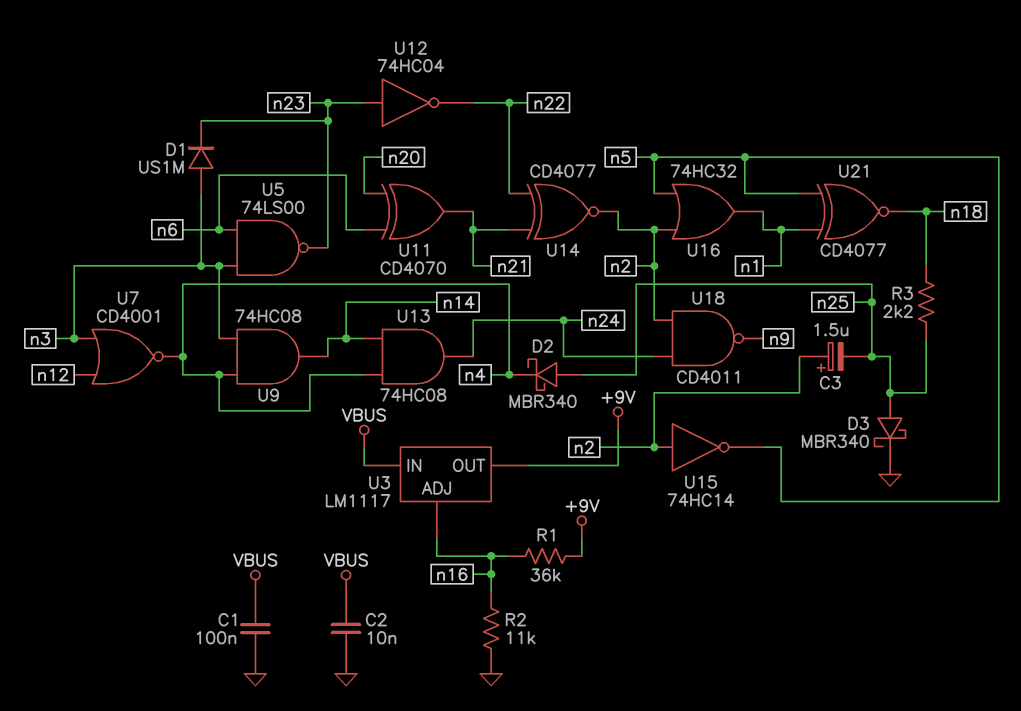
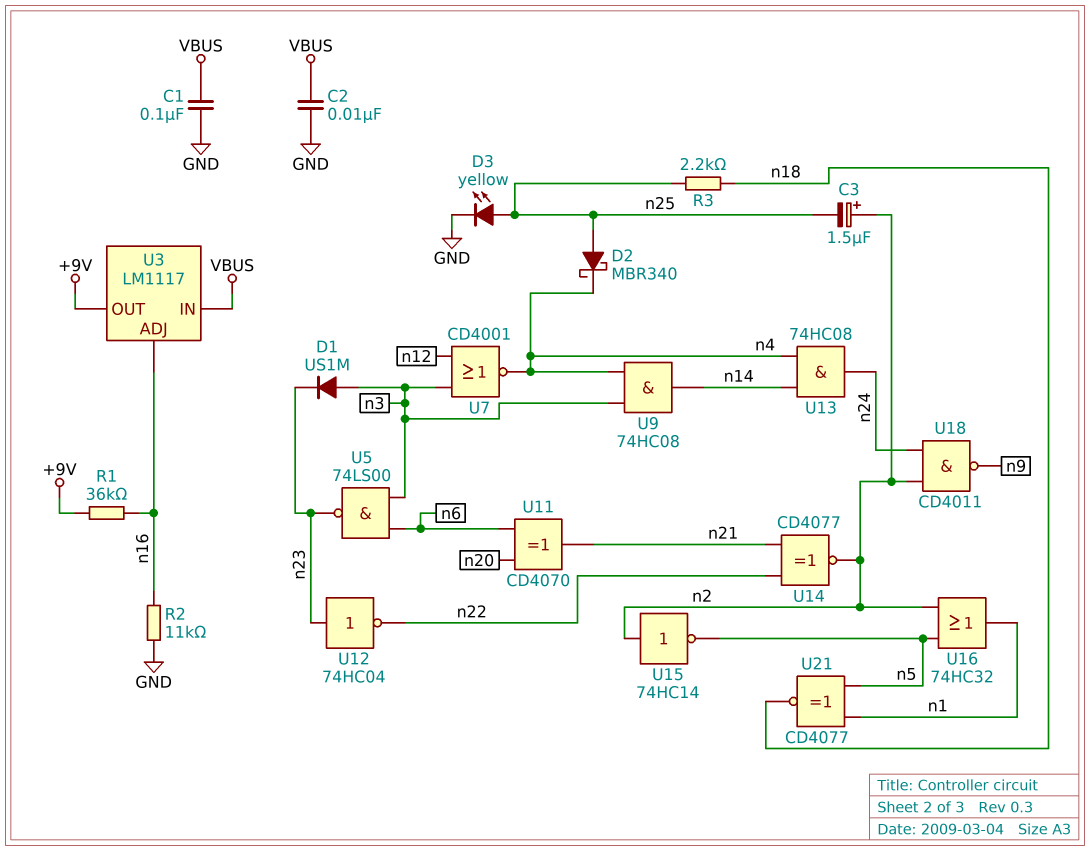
D3: schottky MBR340 (A n25, K GND) -> LED yellow (A n25, K GND)

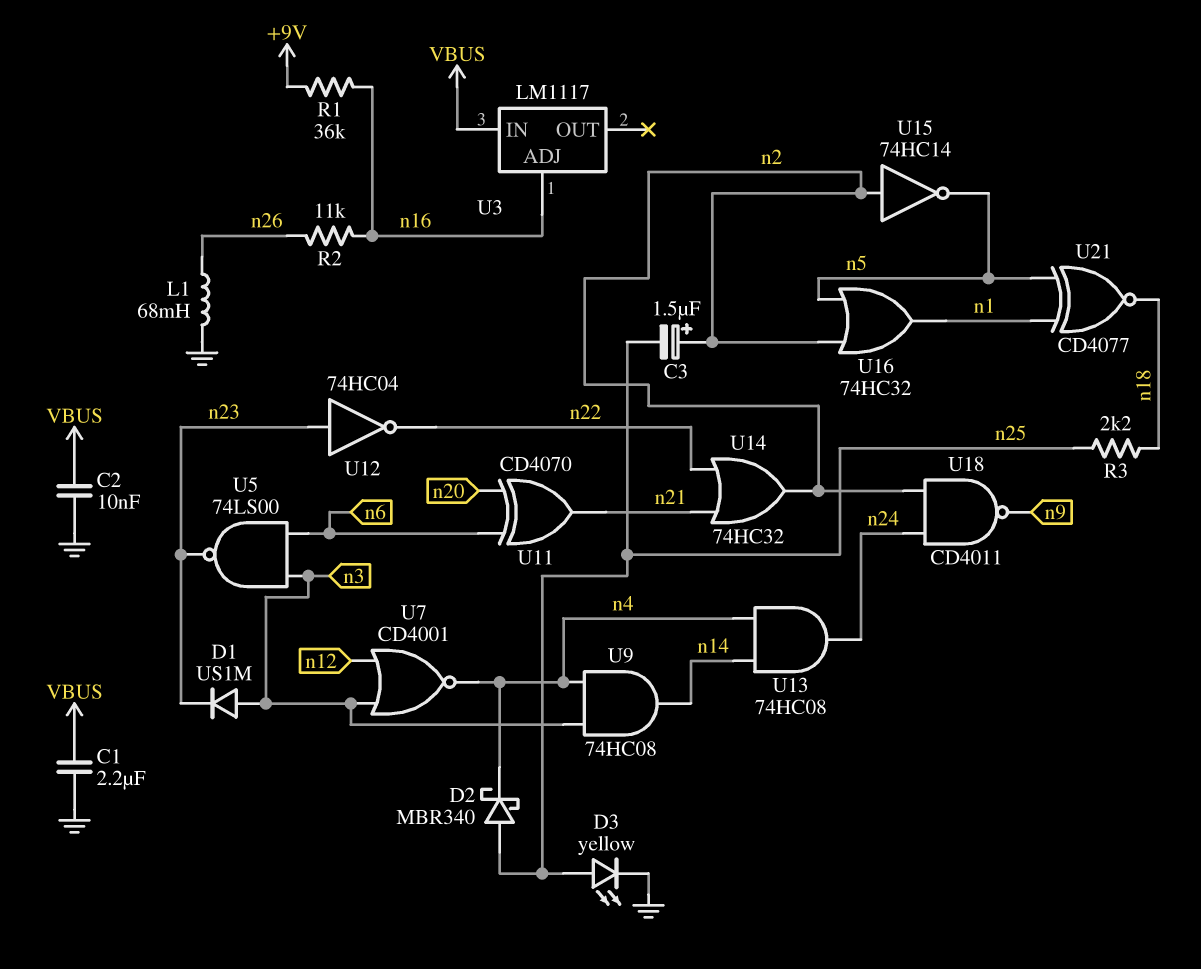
C1: 100nF (GND, VBUS) -> 2.2uF (GND, VBUS)
L1: none -> 68mH (GND, n26)
R2: 11k (GND, n16) -> 11k (n16, n26)
U3 pin OUT: +9V -> none
U14: XNOR CD4077 (in n21, in n22, out n2) -> OR 74HC32 (in n21, in n22, out n2)

